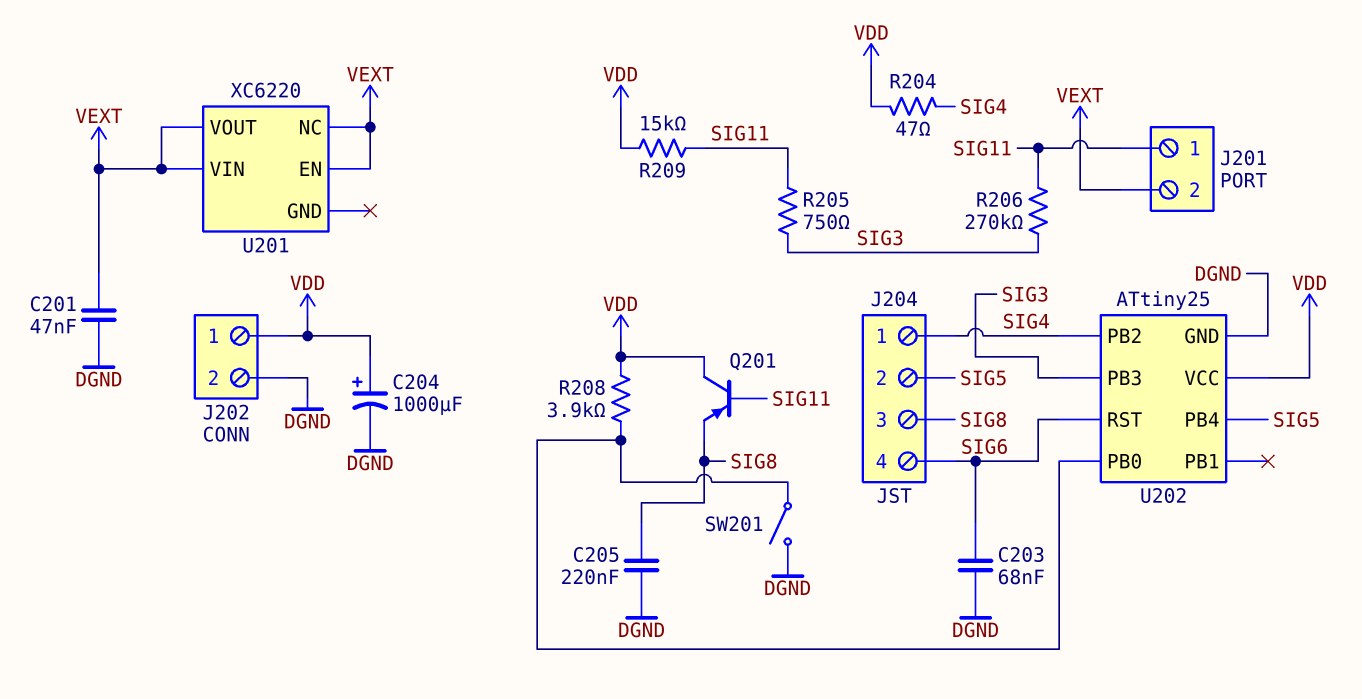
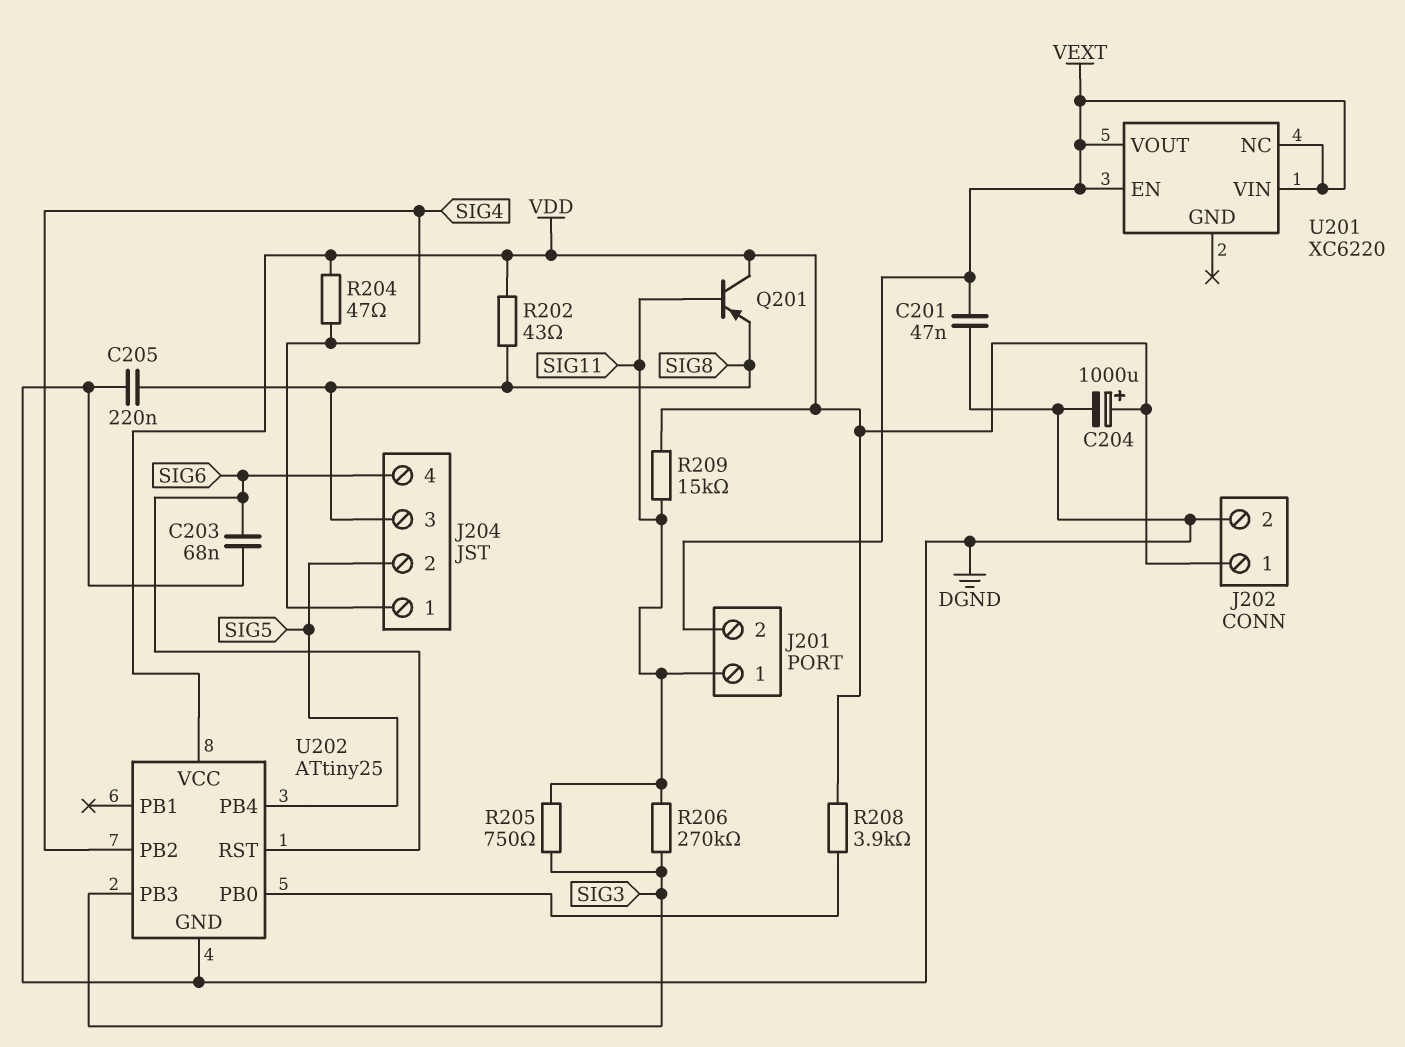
R202: none -> 43 (SIG8, VDD)
SW201: switch (DGND, U202/PB0) -> none

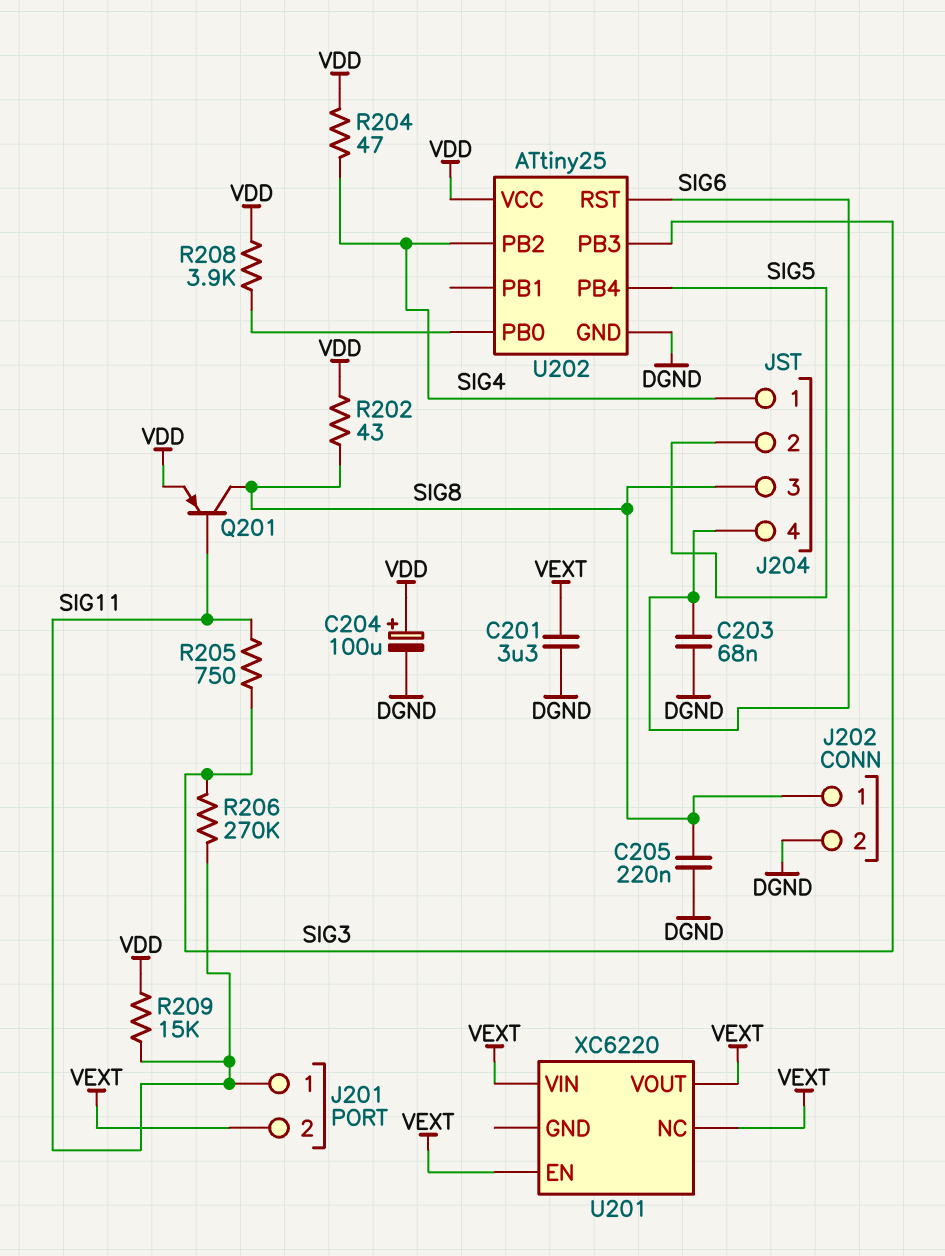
C201: 47nF (DGND, VEXT) -> 3.3uF (DGND, VEXT)
C204: 1000uF (plus VDD, minus DGND) -> 100uF (plus VDD, minus DGND)
J202 pin 1: VDD -> SIG8
Q201: PNP (B SIG11, C VDD, E SIG8) -> PNP (B SIG11, C SIG8, E VDD)

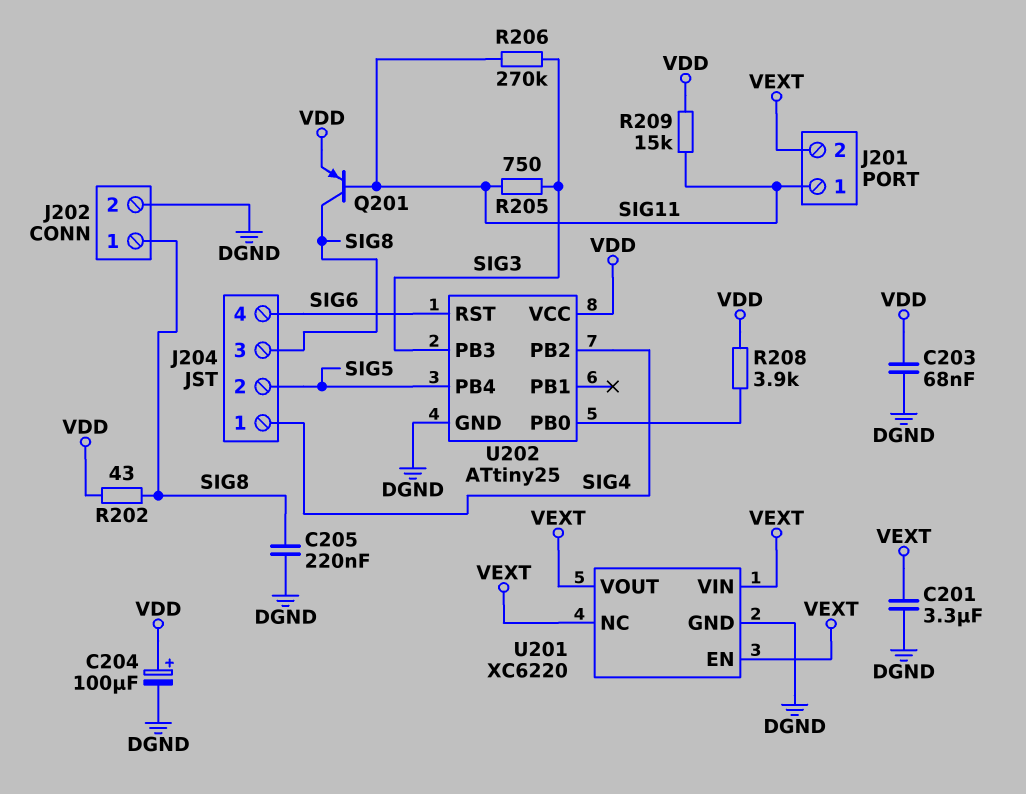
C203: 68nF (DGND, SIG6) -> 68nF (DGND, VDD)
R204: 47 (SIG4, VDD) -> none
U201 pin GND: none -> DGND

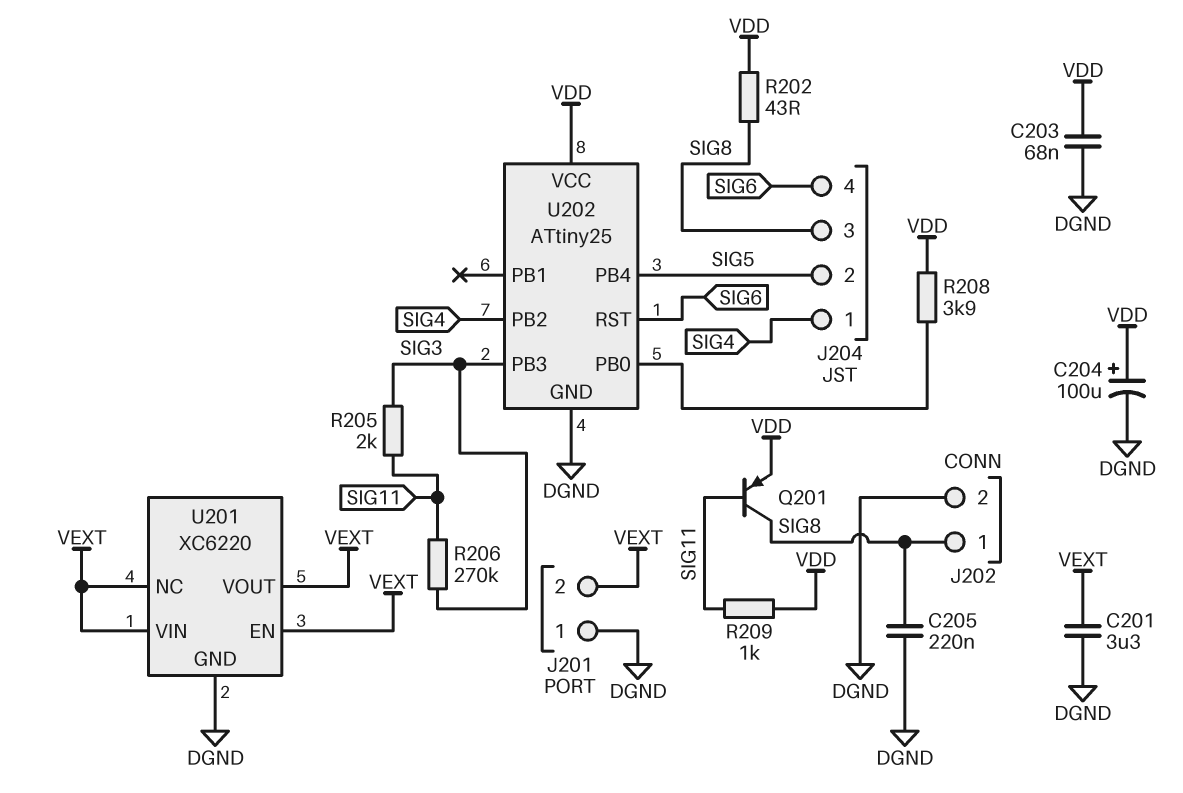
J201 pin 1: SIG11 -> DGND
R205: 750 (SIG3, SIG11) -> 2k (SIG3, SIG11)
R209: 15k (SIG11, VDD) -> 1k (SIG11, VDD)

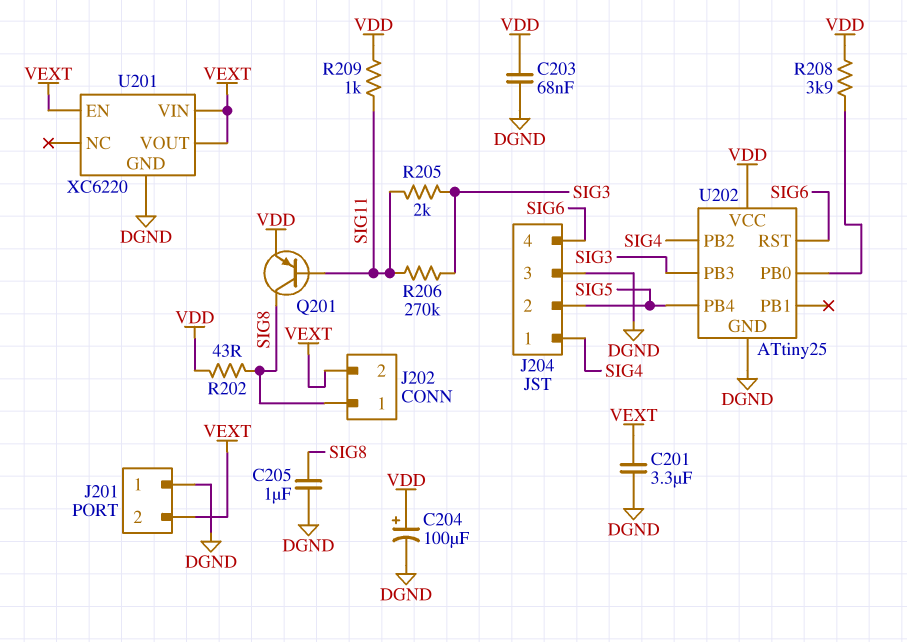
C205: 220nF (DGND, SIG8) -> 1uF (DGND, SIG8)
J202 pin 2: DGND -> VEXT
J204 pin 3: SIG8 -> DGND
U201 pin NC: VEXT -> none

